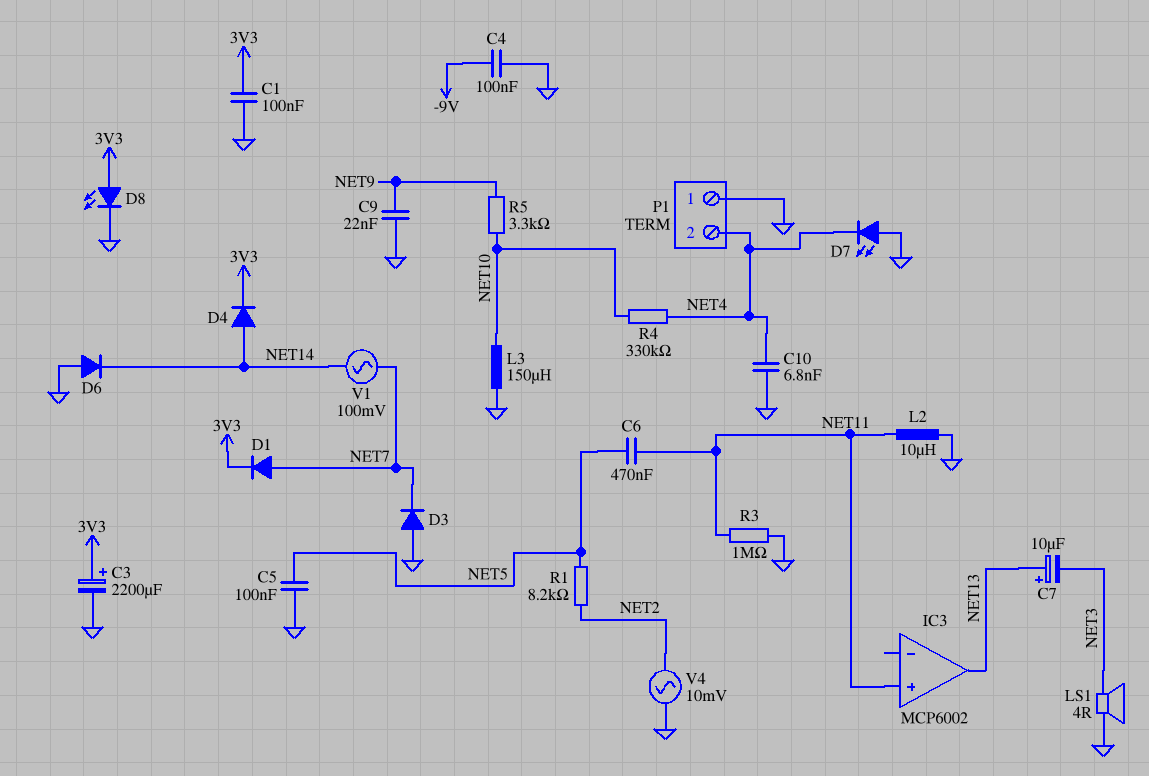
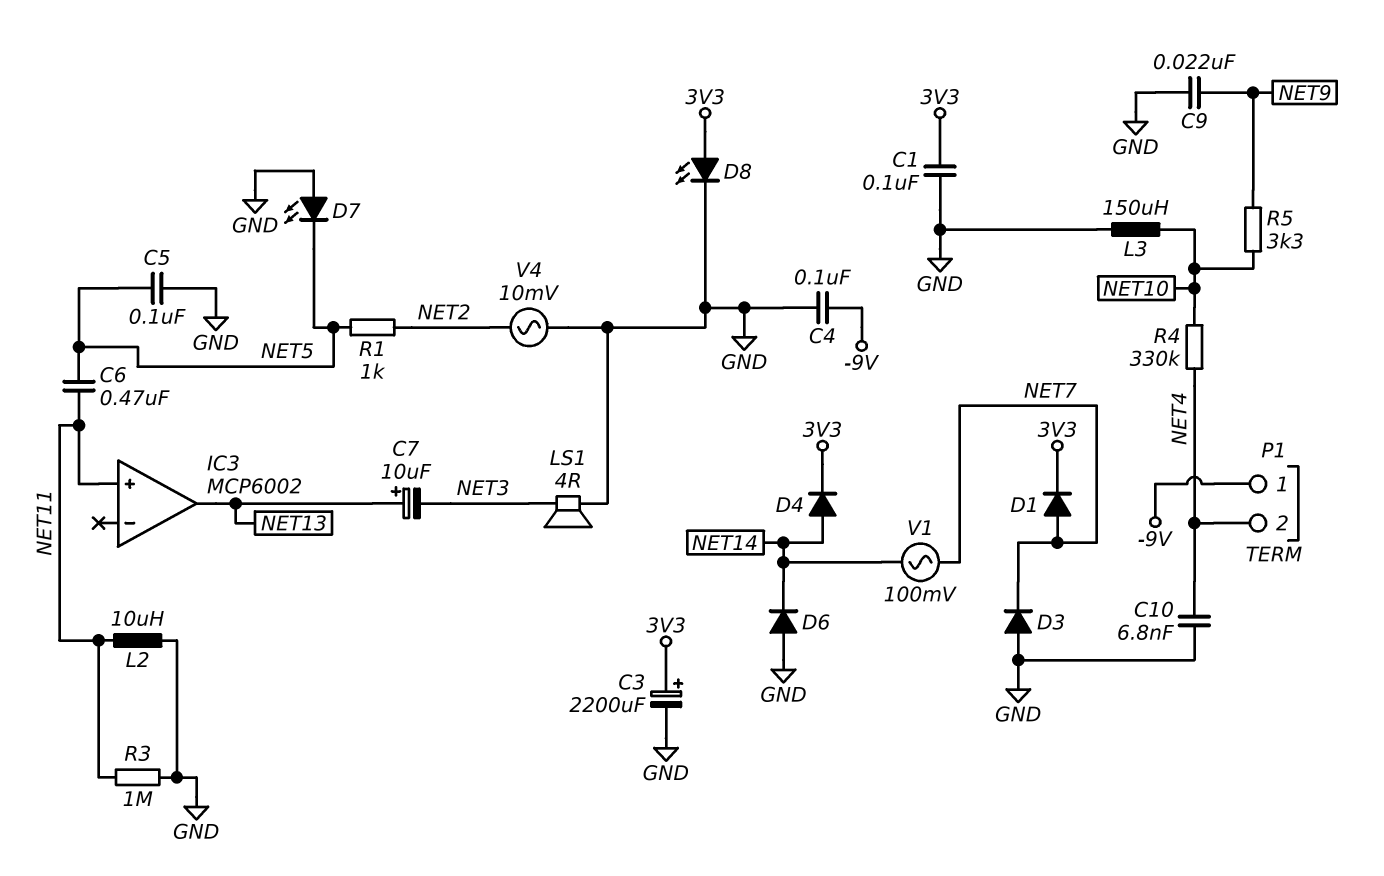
D7: LED (A GND, K NET4) -> LED (A GND, K NET5)
P1 pin 1: GND -> -9V
R1: 8.2k (NET2, NET5) -> 1k (NET2, NET5)

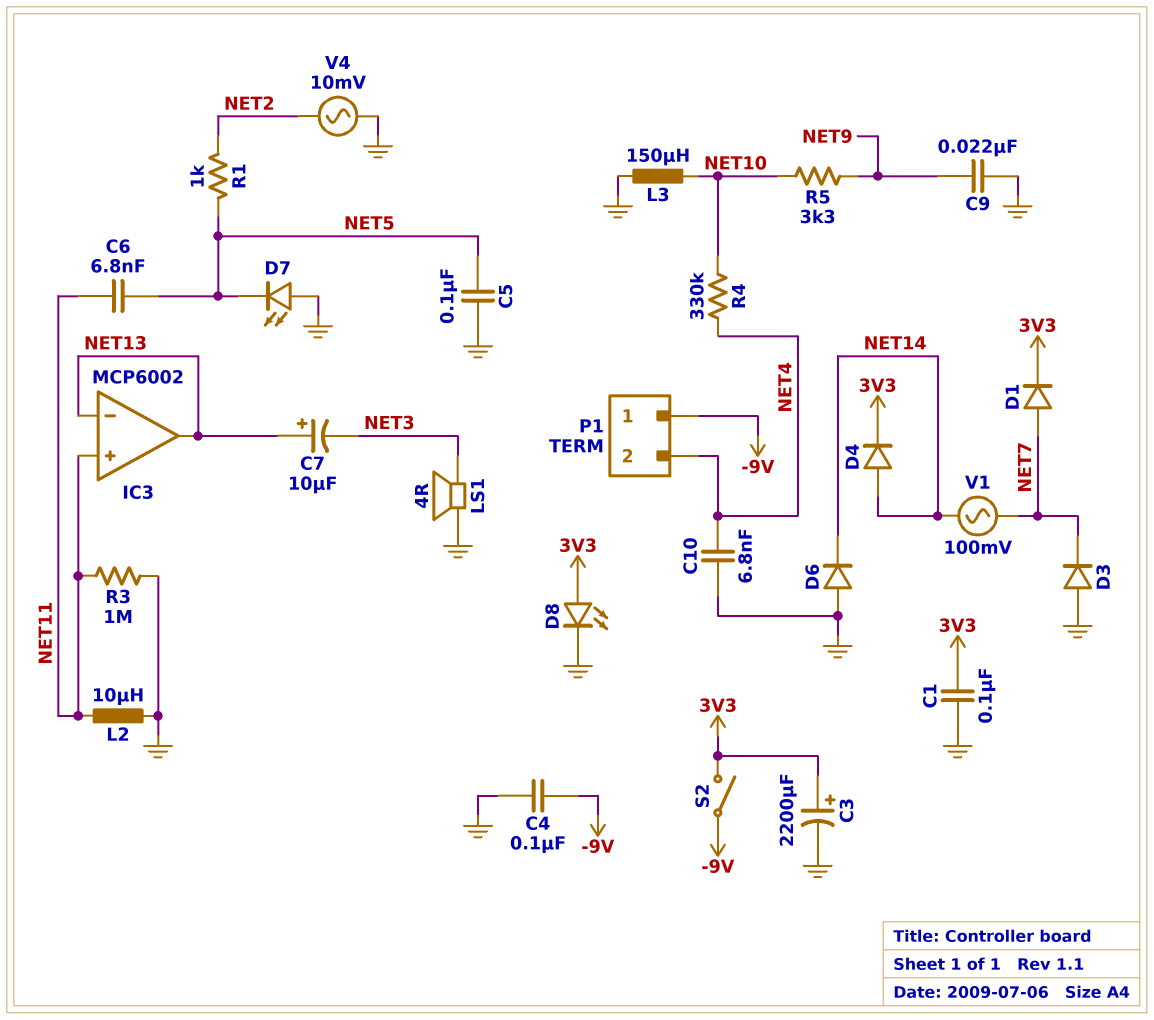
C6: 470nF (NET5, NET11) -> 6.8nF (NET5, NET11)
IC3 pin in-: none -> NET13
S2: none -> switch (-9V, 3V3)

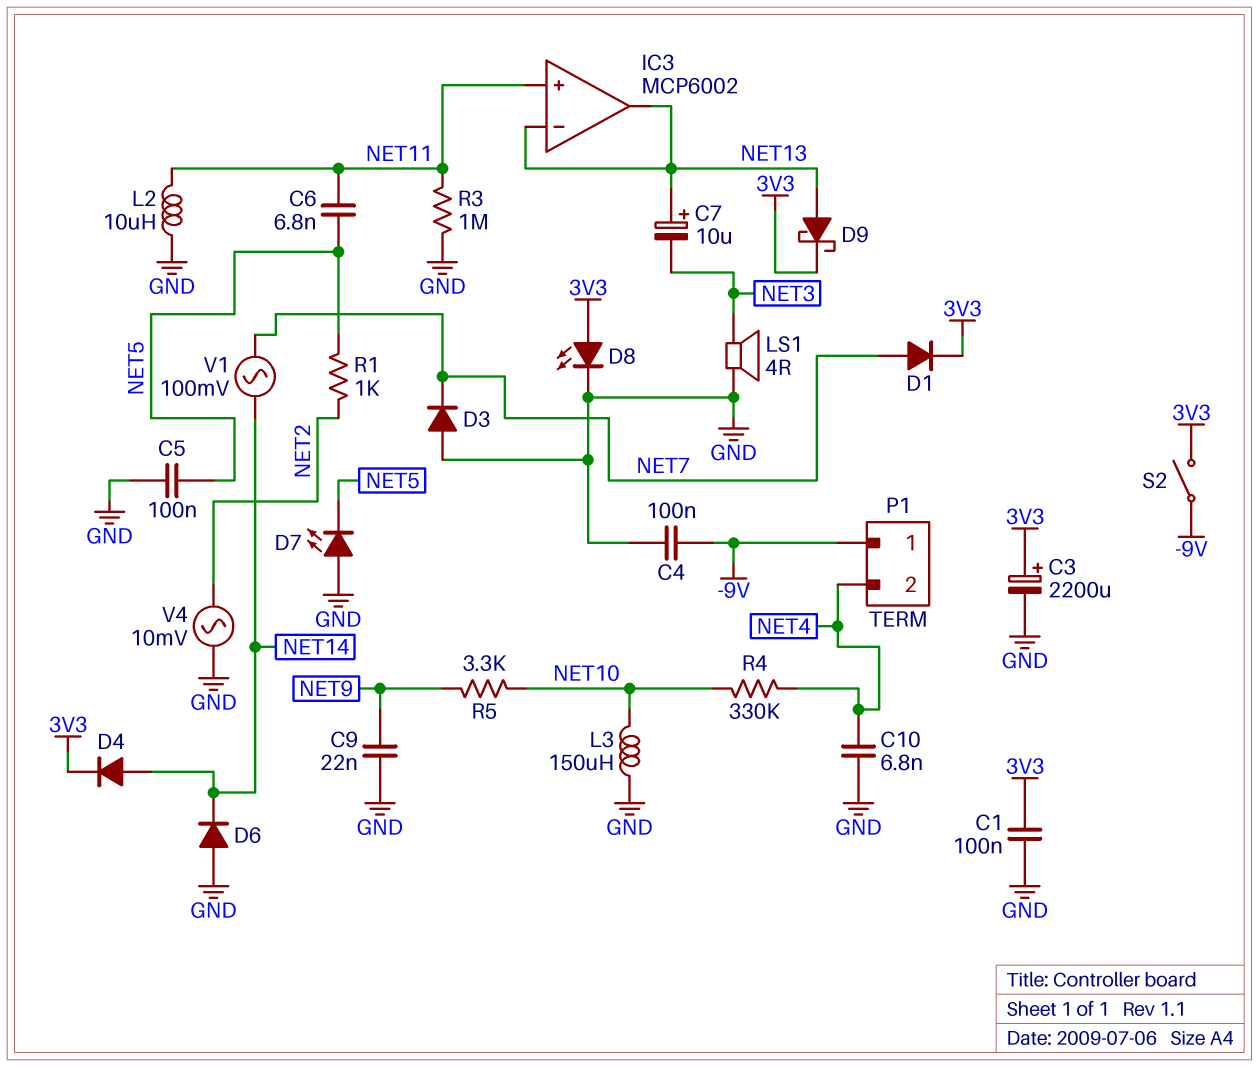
D9: none -> schottky (A NET13, K 3V3)

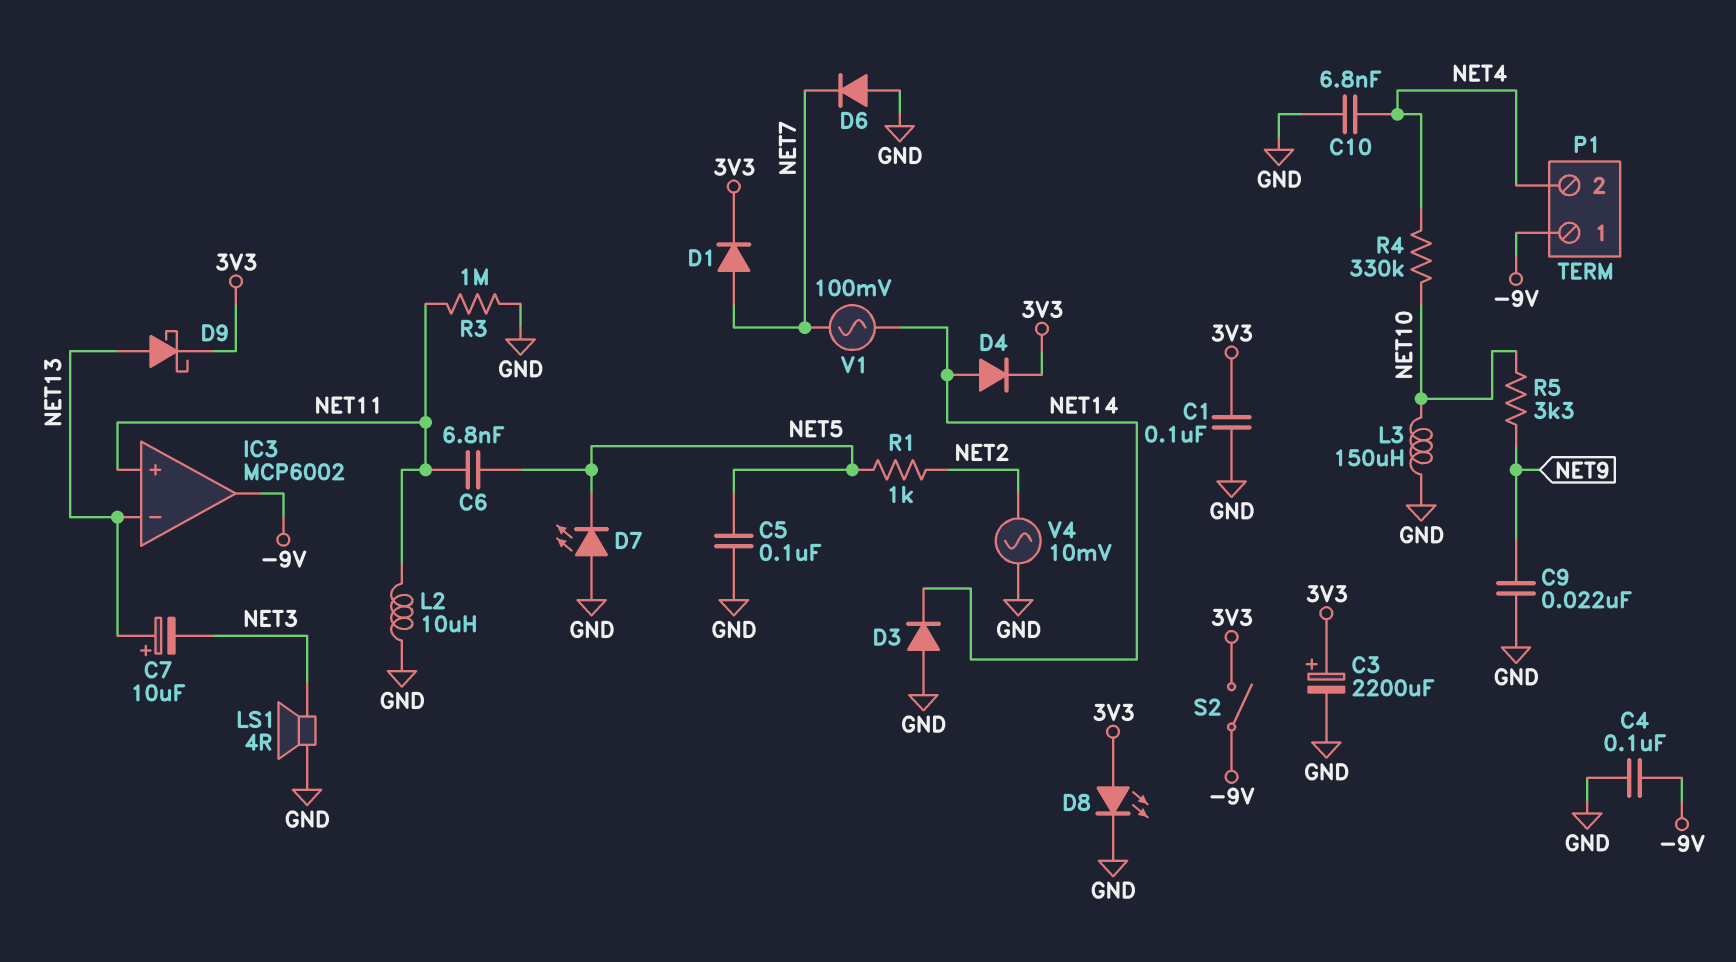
D3: diode (A GND, K NET7) -> diode (A GND, K NET14)
D6: diode (A GND, K NET14) -> diode (A GND, K NET7)
IC3 pin out: NET13 -> -9V

